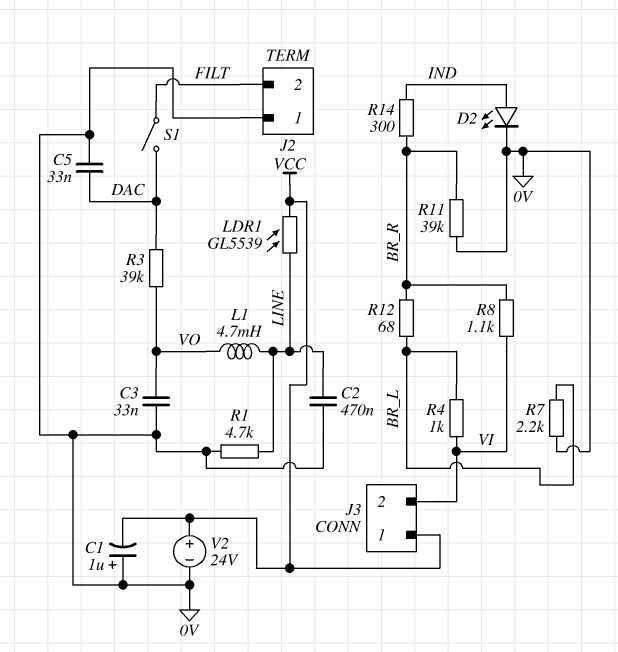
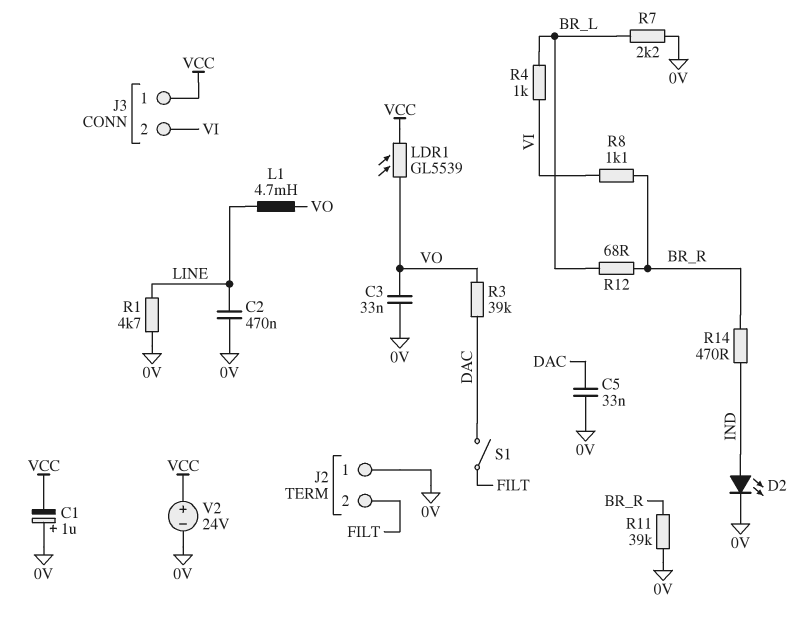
LDR1: GL5539 (LINE, VCC) -> GL5539 (VCC, VO)
R14: 300 (BR_R, IND) -> 470 (BR_R, IND)

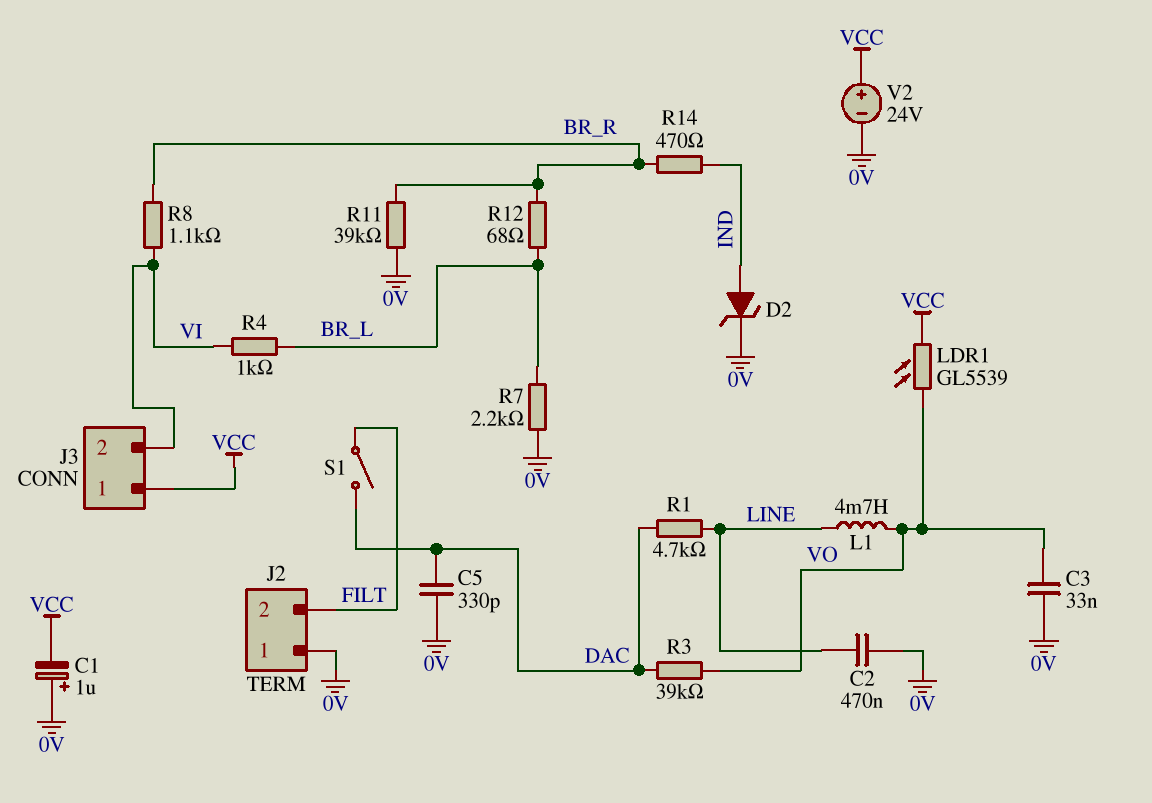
C5: 33nF (0V, DAC) -> 330pF (0V, DAC)
D2: LED (A IND, K 0V) -> zener (A IND, K 0V)
R1: 4.7k (0V, LINE) -> 4.7k (DAC, LINE)

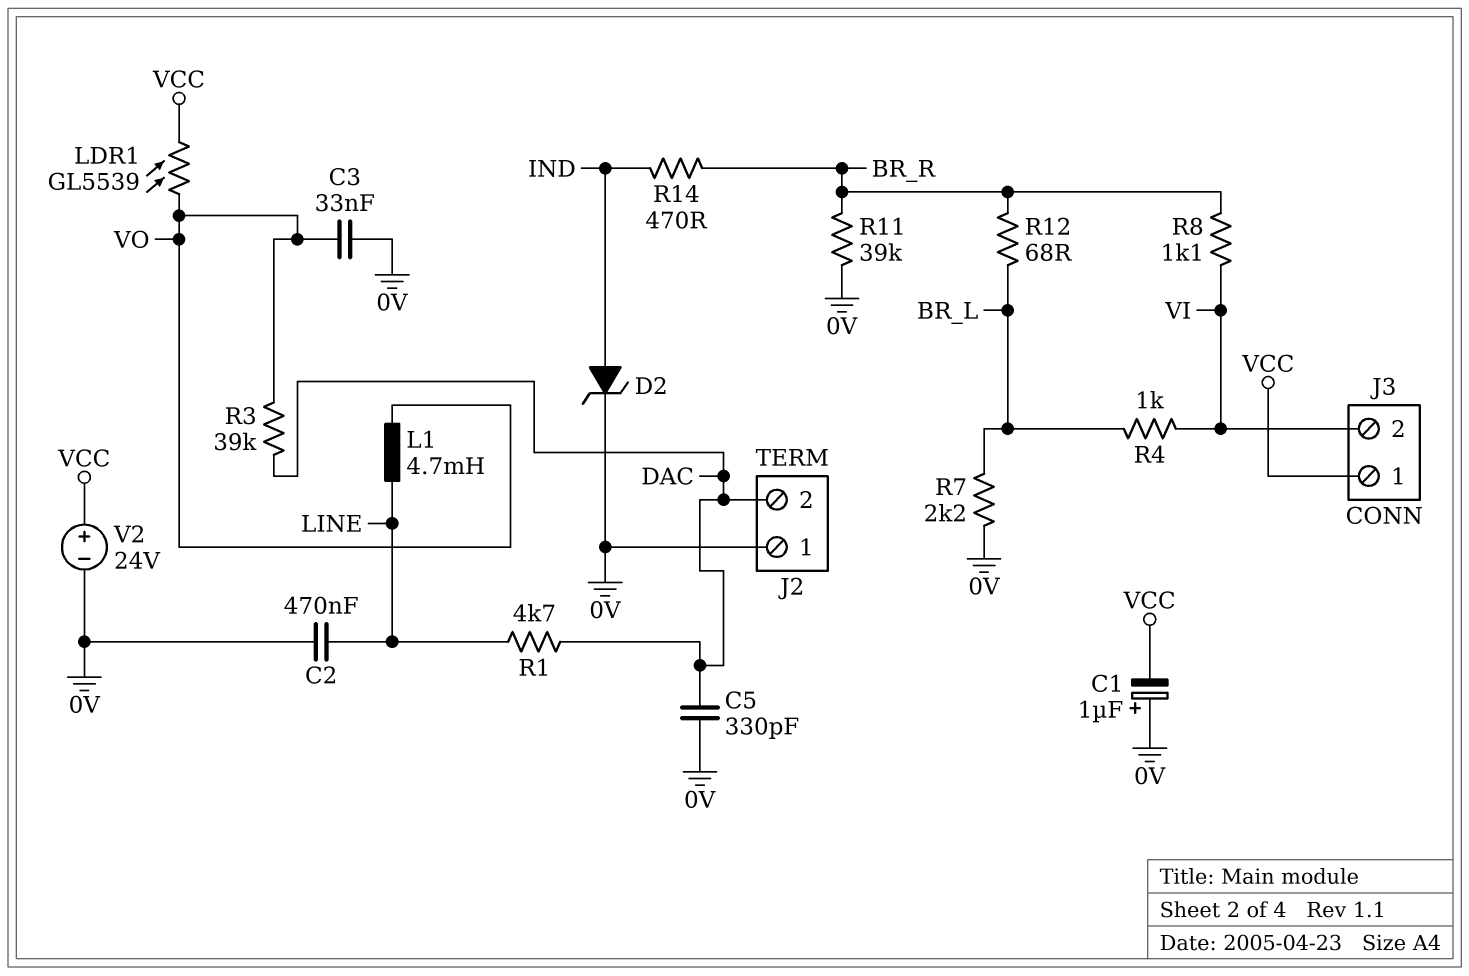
J2 pin 2: FILT -> DAC
S1: switch (DAC, FILT) -> none

